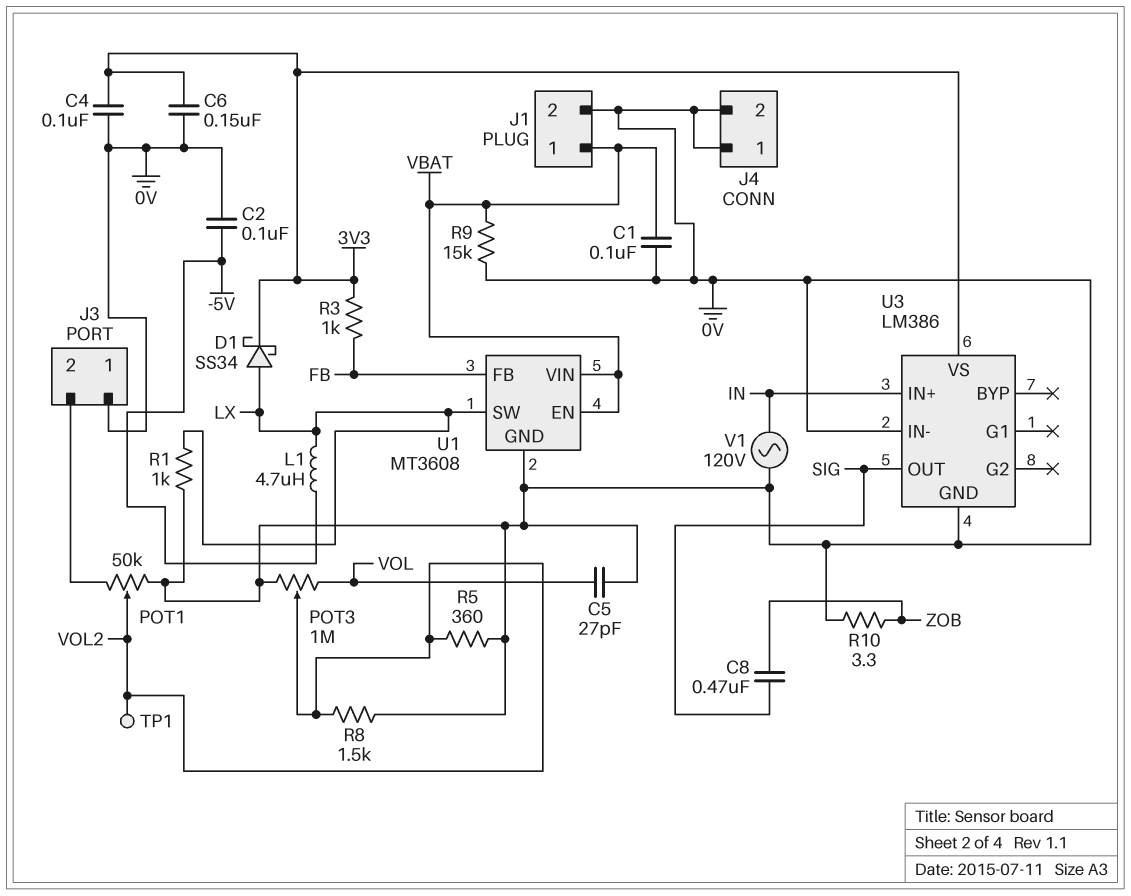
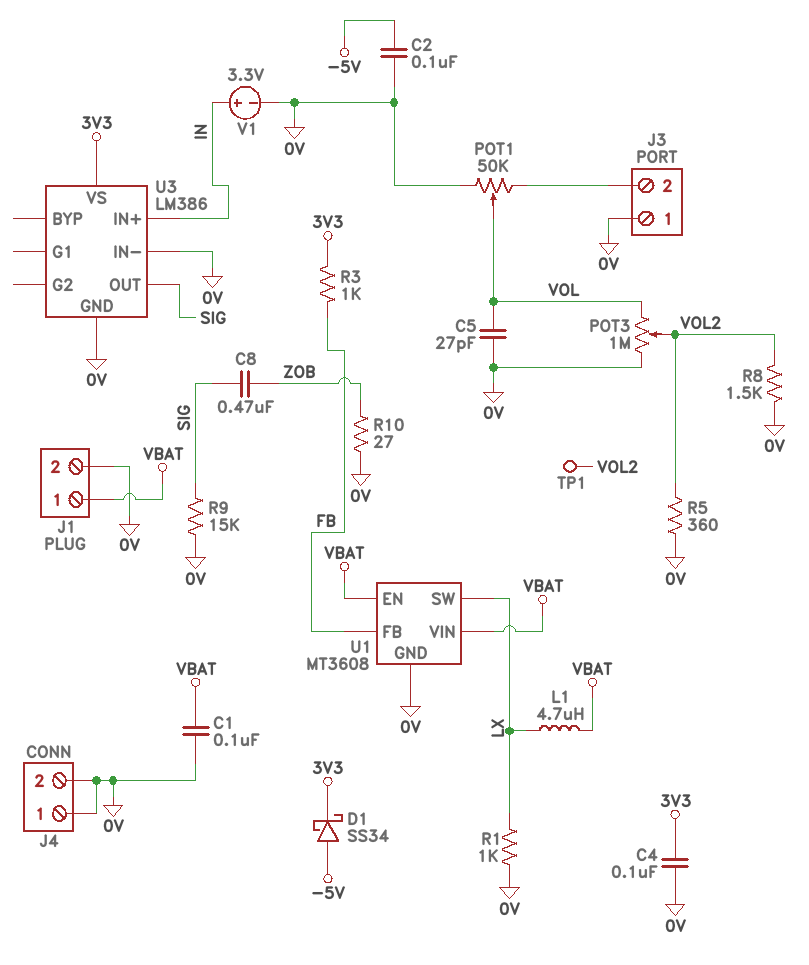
C6: 150nF (0V, 3V3) -> none
D1: schottky SS34 (A LX, K 3V3) -> schottky SS34 (A -5V, K 3V3)
L1: 4.7uH (-5V, LX) -> 4.7uH (LX, VBAT)
POT1: 50k (0V, J3/2, wiper VOL2) -> 50k (0V, J3/2, wiper VOL)
R9: 15k (0V, VBAT) -> 15k (0V, SIG)
R10: 3.3 (0V, ZOB) -> 27 (0V, ZOB)
V1: AC 120V (0V, IN) -> 3.3V (plus IN, minus 0V)

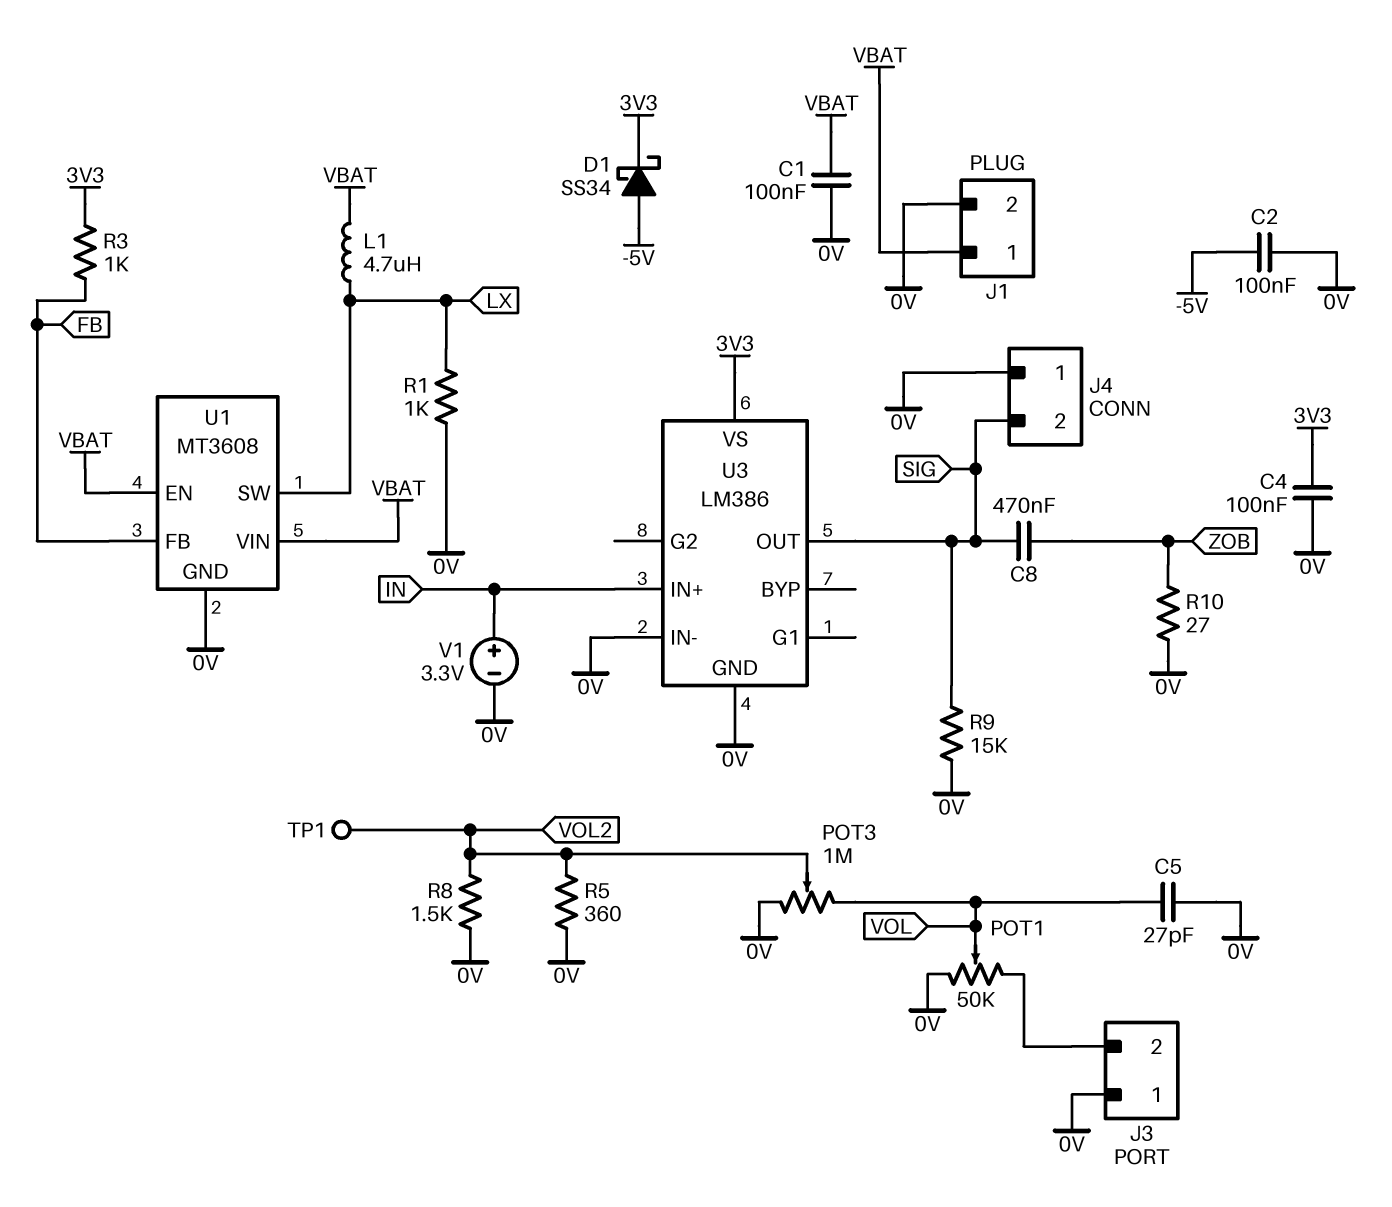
J4 pin 2: 0V -> SIG

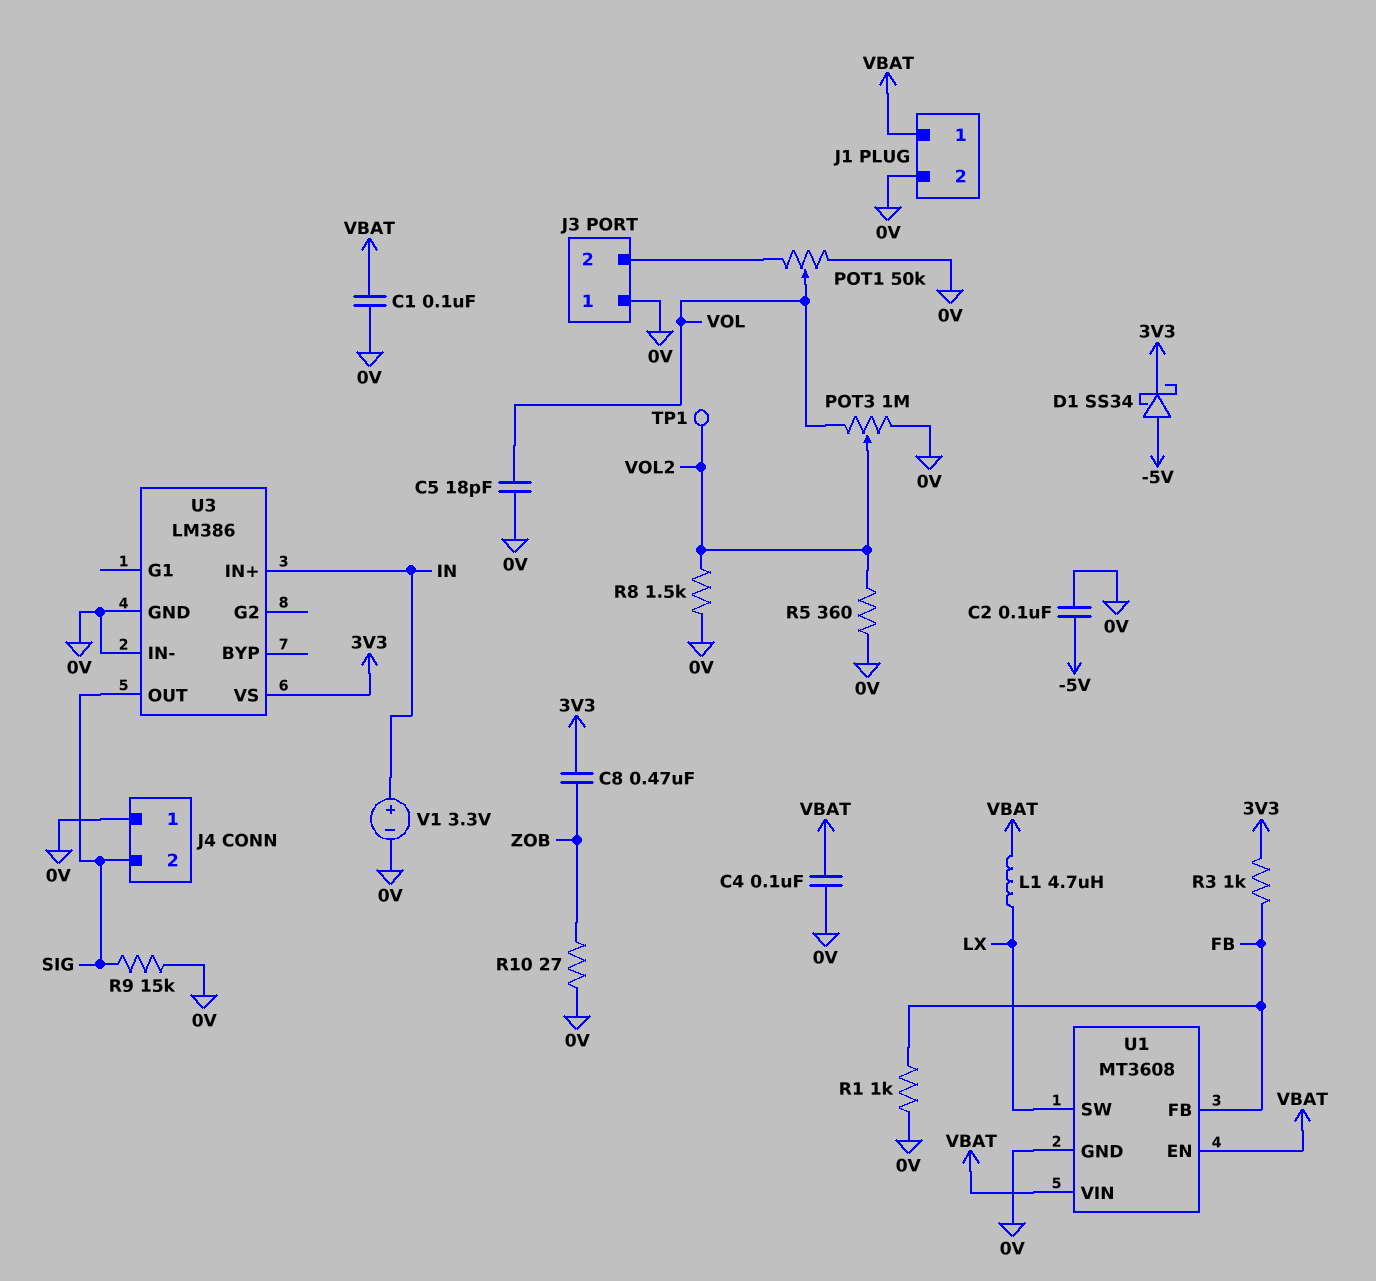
C4: 100nF (0V, 3V3) -> 100nF (0V, VBAT)
C5: 27pF (0V, VOL) -> 18pF (0V, VOL)
C8: 470nF (SIG, ZOB) -> 470nF (3V3, ZOB)
R1: 1k (0V, LX) -> 1k (0V, FB)

